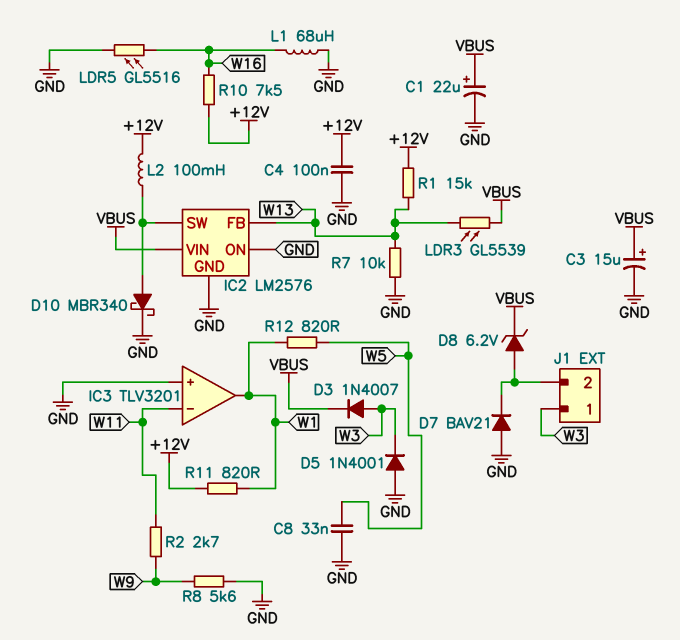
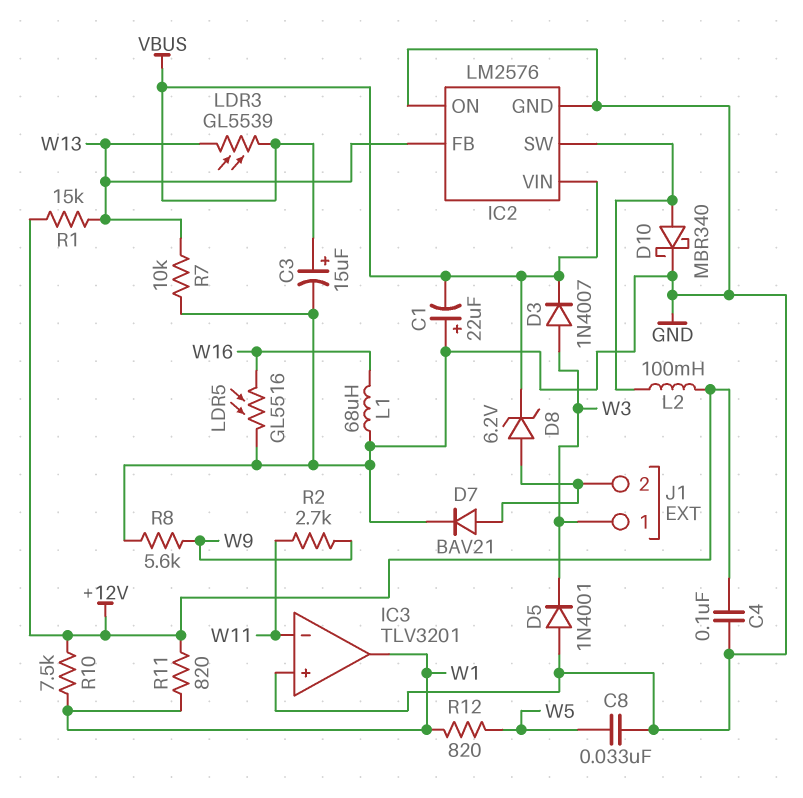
C1: 22uF (plus VBUS, minus GND) -> 22uF (plus GND, minus VBUS)
D7: diode BAV21 (A GND, K J1/2) -> diode BAV21 (A J1/2, K GND)
R10: 7.5k (+12V, W16) -> 7.5k (+12V, W1)

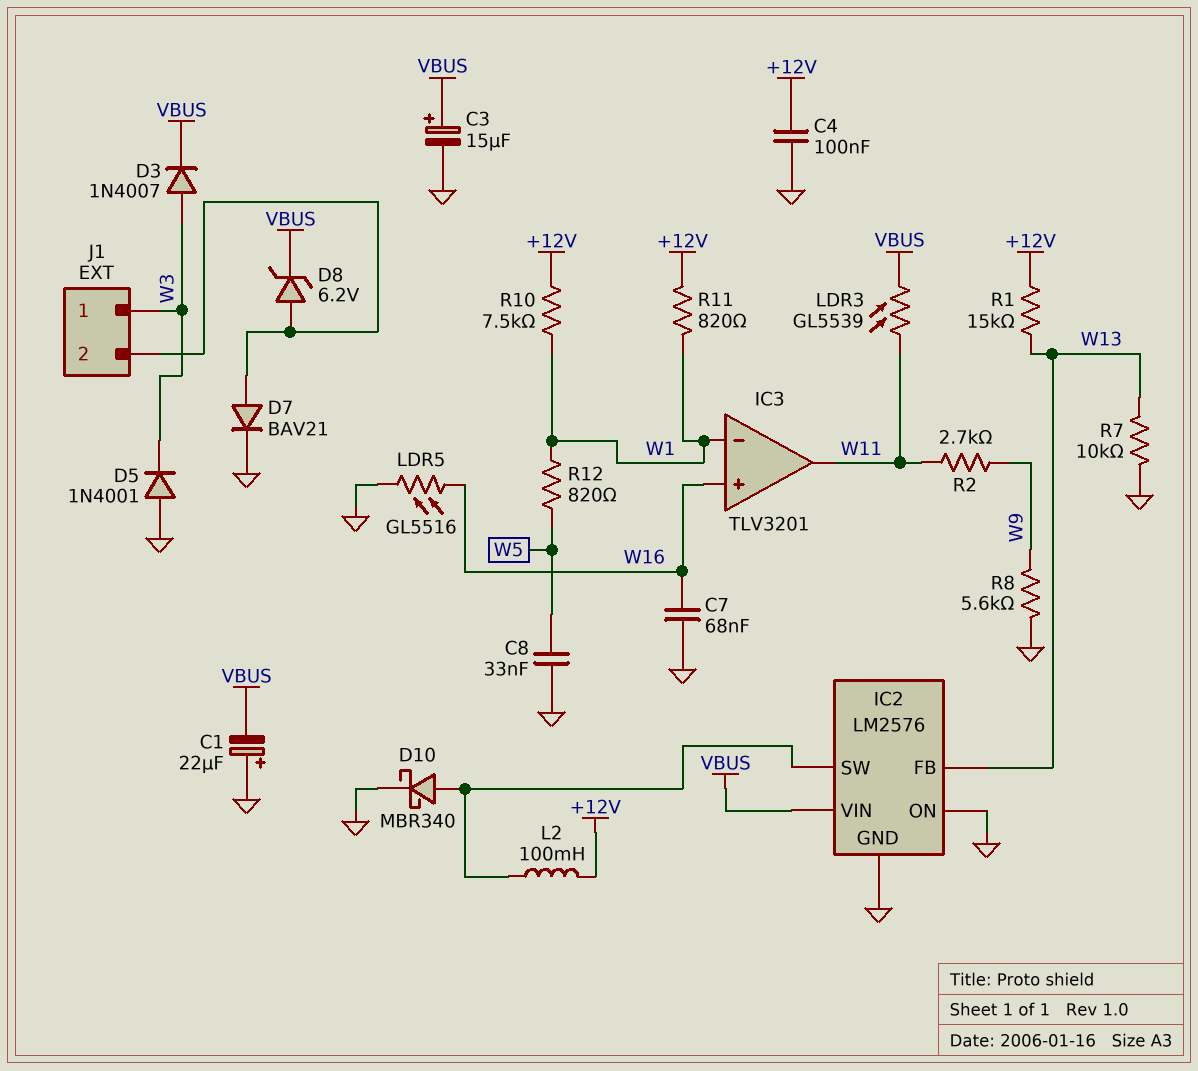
C7: none -> 68nF (GND, W16)
IC3 pin in+: GND -> W16
IC3 pin in-: W11 -> W1
IC3 pin out: W1 -> W11
L1: 68uH (GND, W16) -> none
LDR3: GL5539 (VBUS, W13) -> GL5539 (VBUS, W11)

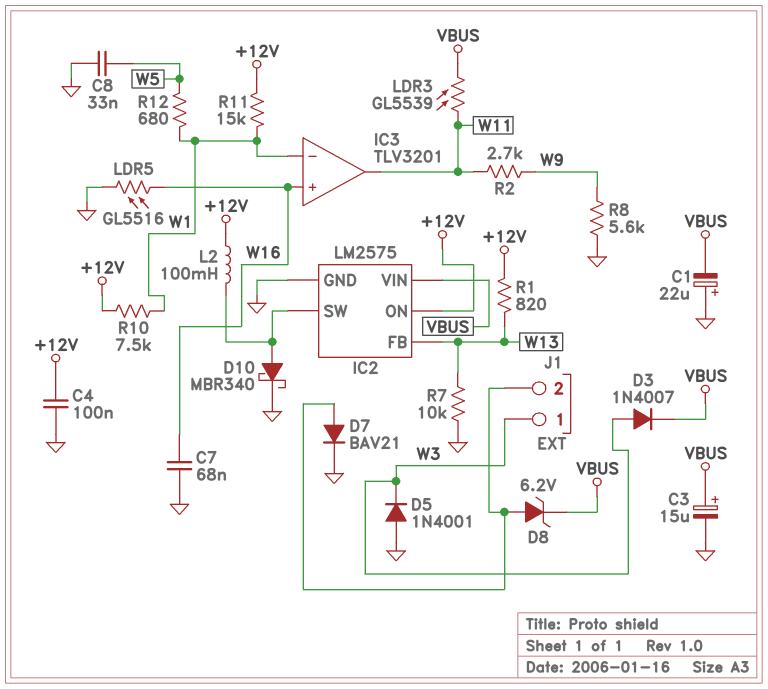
IC2: LM2576 -> LM2575
IC2 pin ON: GND -> +12V
R1: 15k (+12V, W13) -> 820 (+12V, W13)
R11: 820 (+12V, W1) -> 15k (+12V, W1)
R12: 820 (W1, W5) -> 680 (W1, W5)

